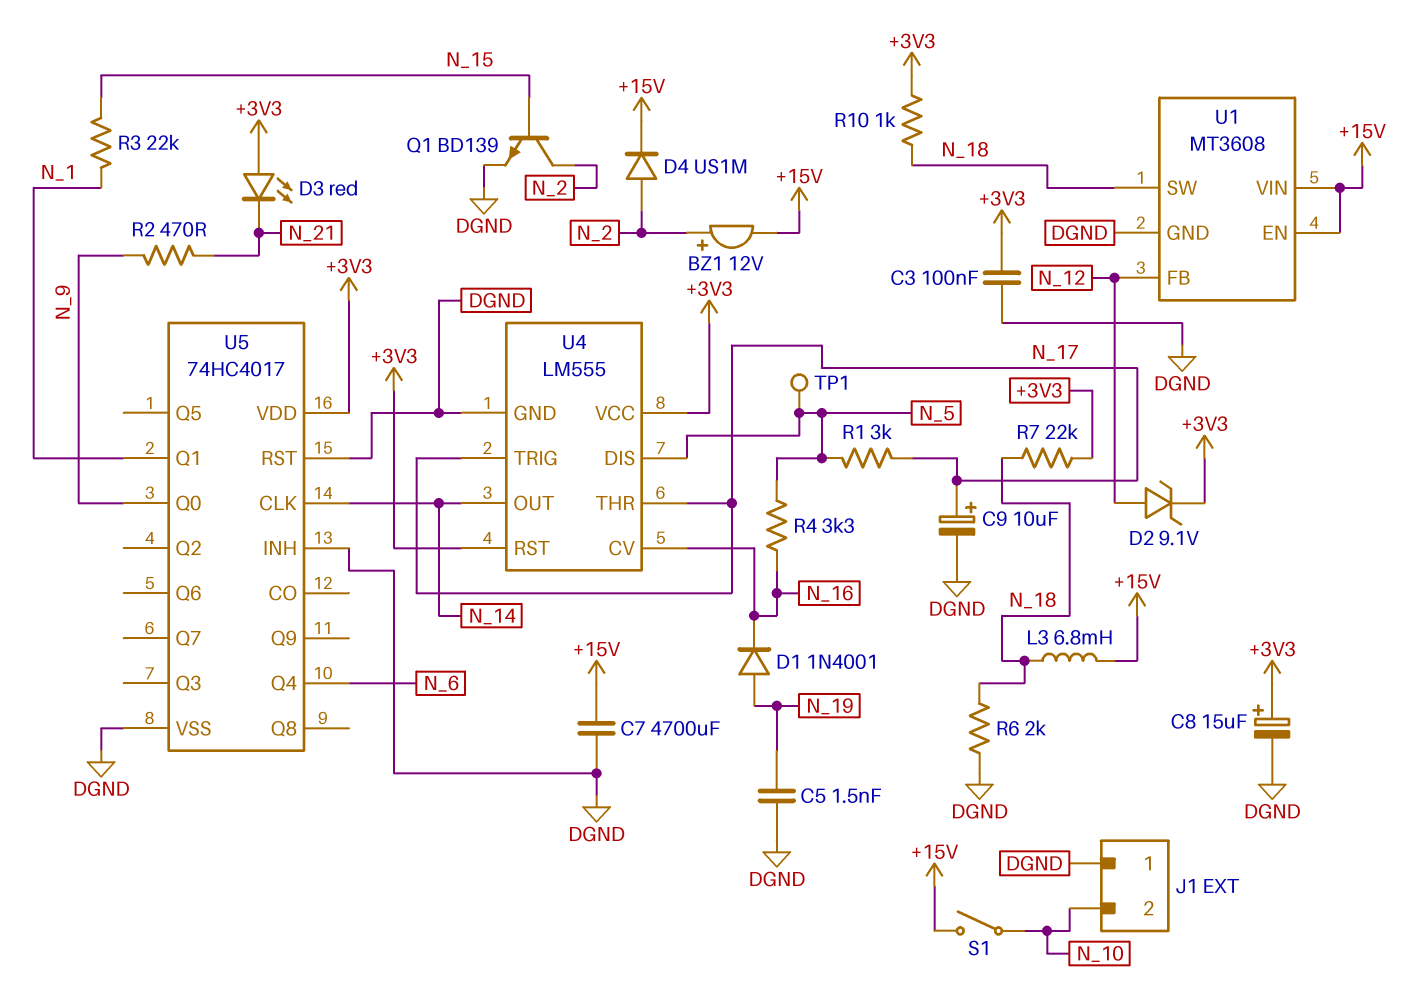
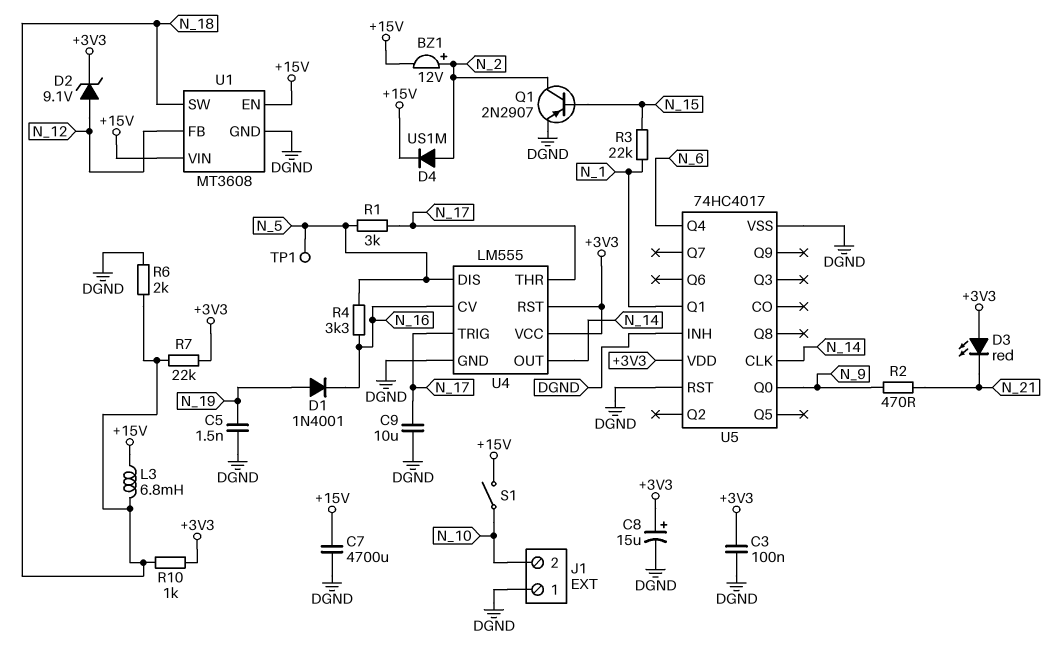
C9: 10uF (plus N_17, minus DGND) -> 10uF (DGND, N_17)
Q1: NPN BD139 (B N_15, C N_2, E DGND) -> PNP 2N2907 (B N_15, C N_2, E DGND)

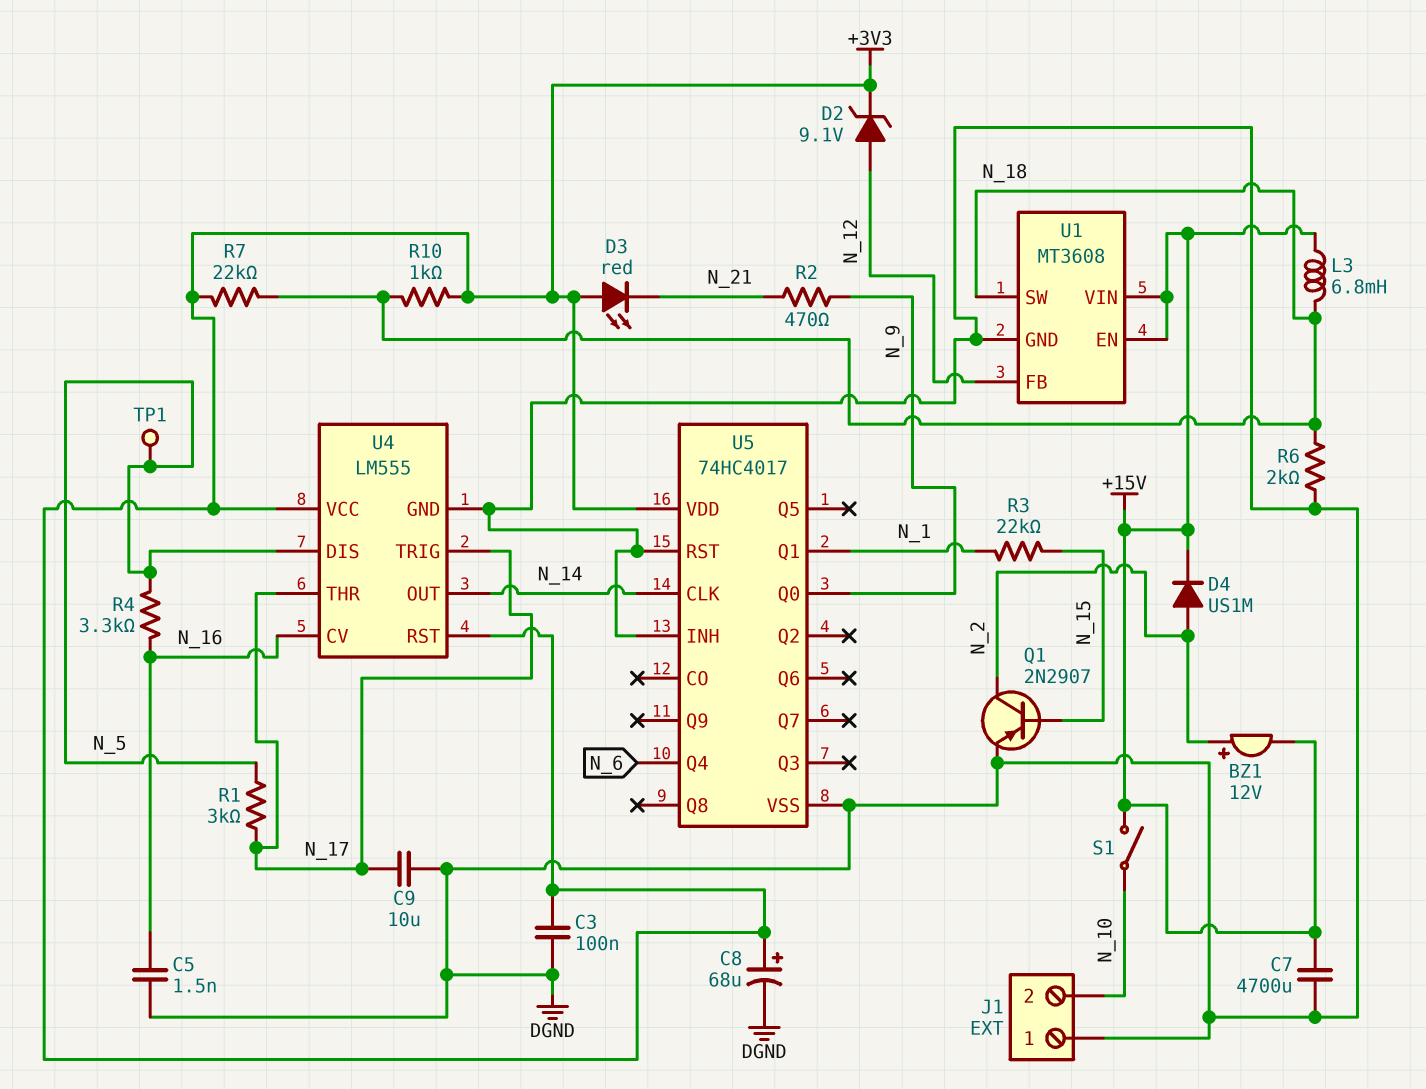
C5: 1.5nF (DGND, N_19) -> 1.5nF (DGND, N_16)
C8: 15uF (plus +3V3, minus DGND) -> 68uF (plus +3V3, minus DGND)
D1: diode 1N4001 (A N_19, K N_16) -> none

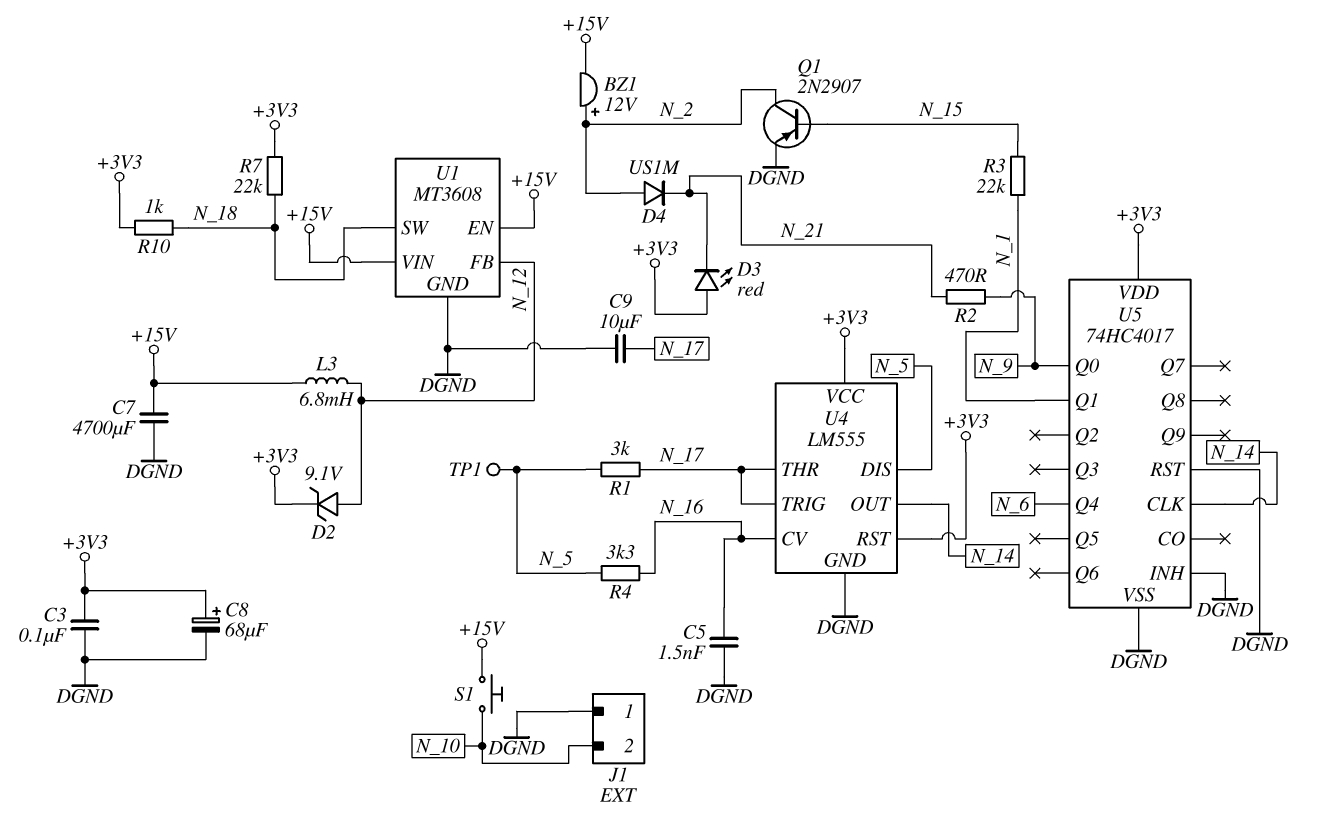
D4: diode US1M (A N_2, K +15V) -> diode US1M (A N_2, K N_21)
L3: 6.8mH (+15V, N_18) -> 6.8mH (+15V, N_12)
R6: 2k (DGND, N_18) -> none
S1: switch (+15V, N_10) -> button (+15V, N_10)

